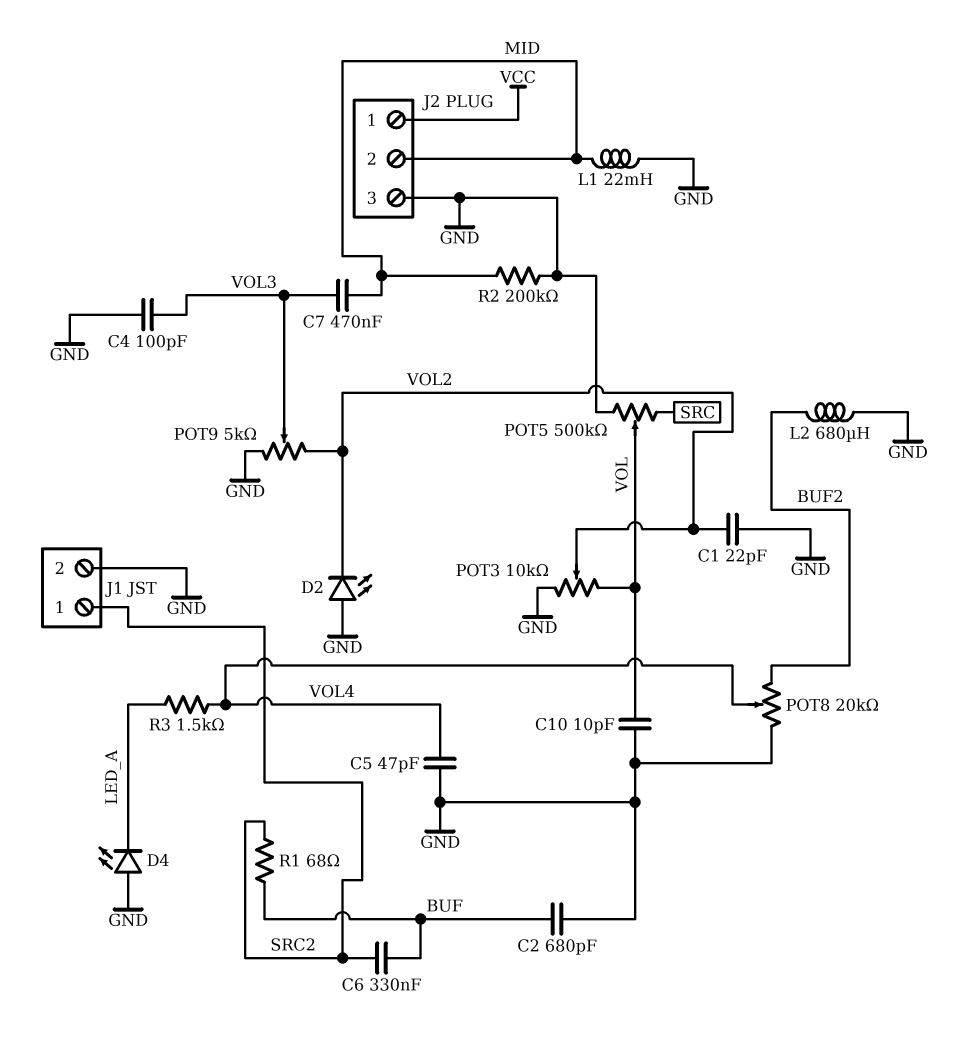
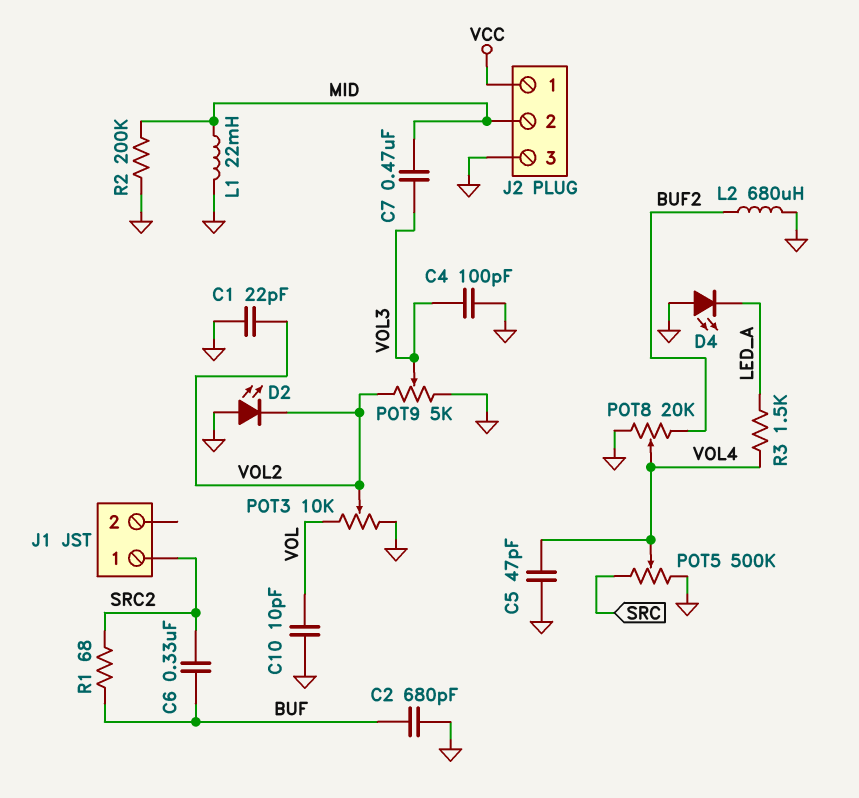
J1 pin 2: GND -> none
POT5: 500k (GND, SRC, wiper VOL) -> 500k (GND, SRC, wiper VOL4)

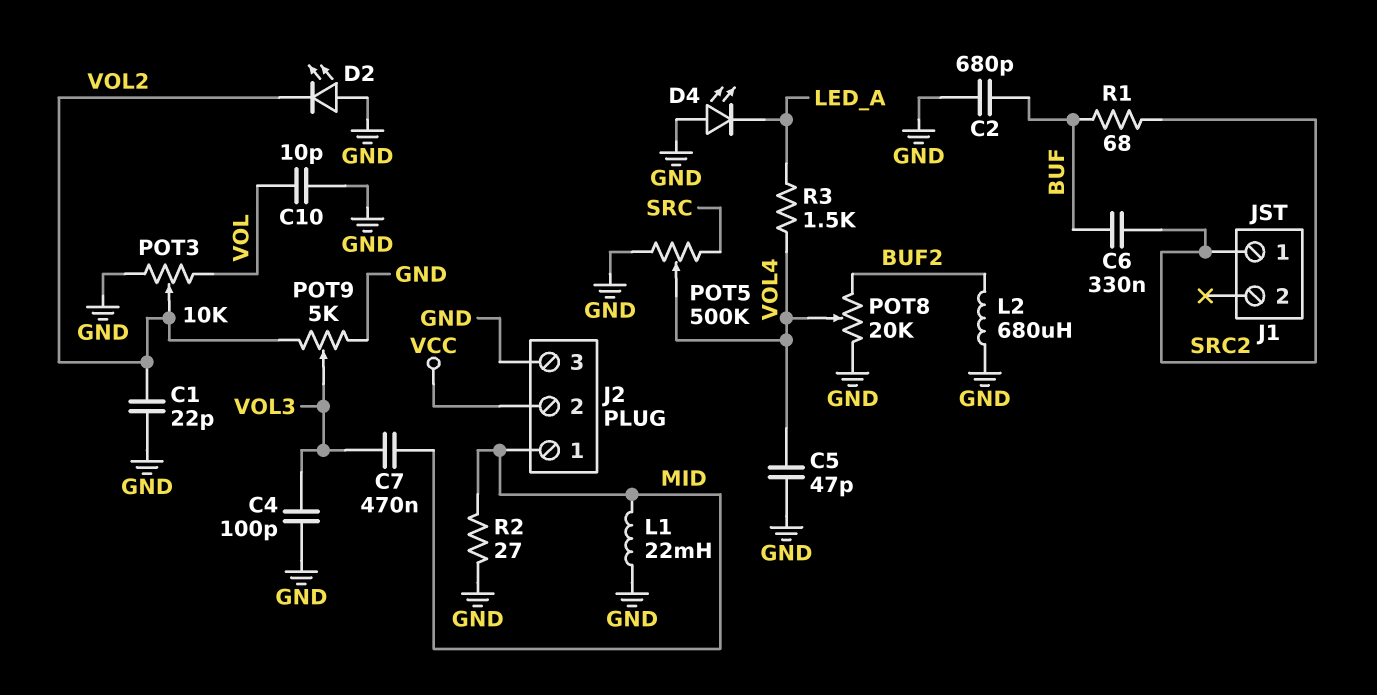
J2 pin 1: VCC -> MID
J2 pin 2: MID -> VCC
R2: 200k (GND, MID) -> 27 (GND, MID)

